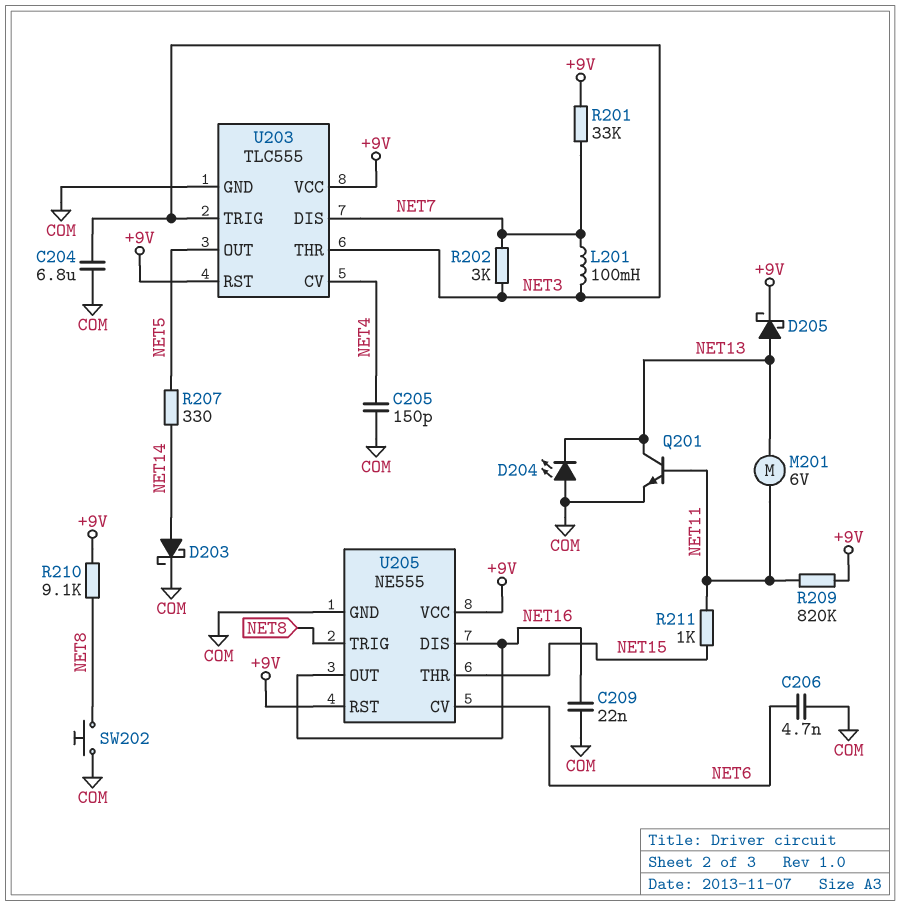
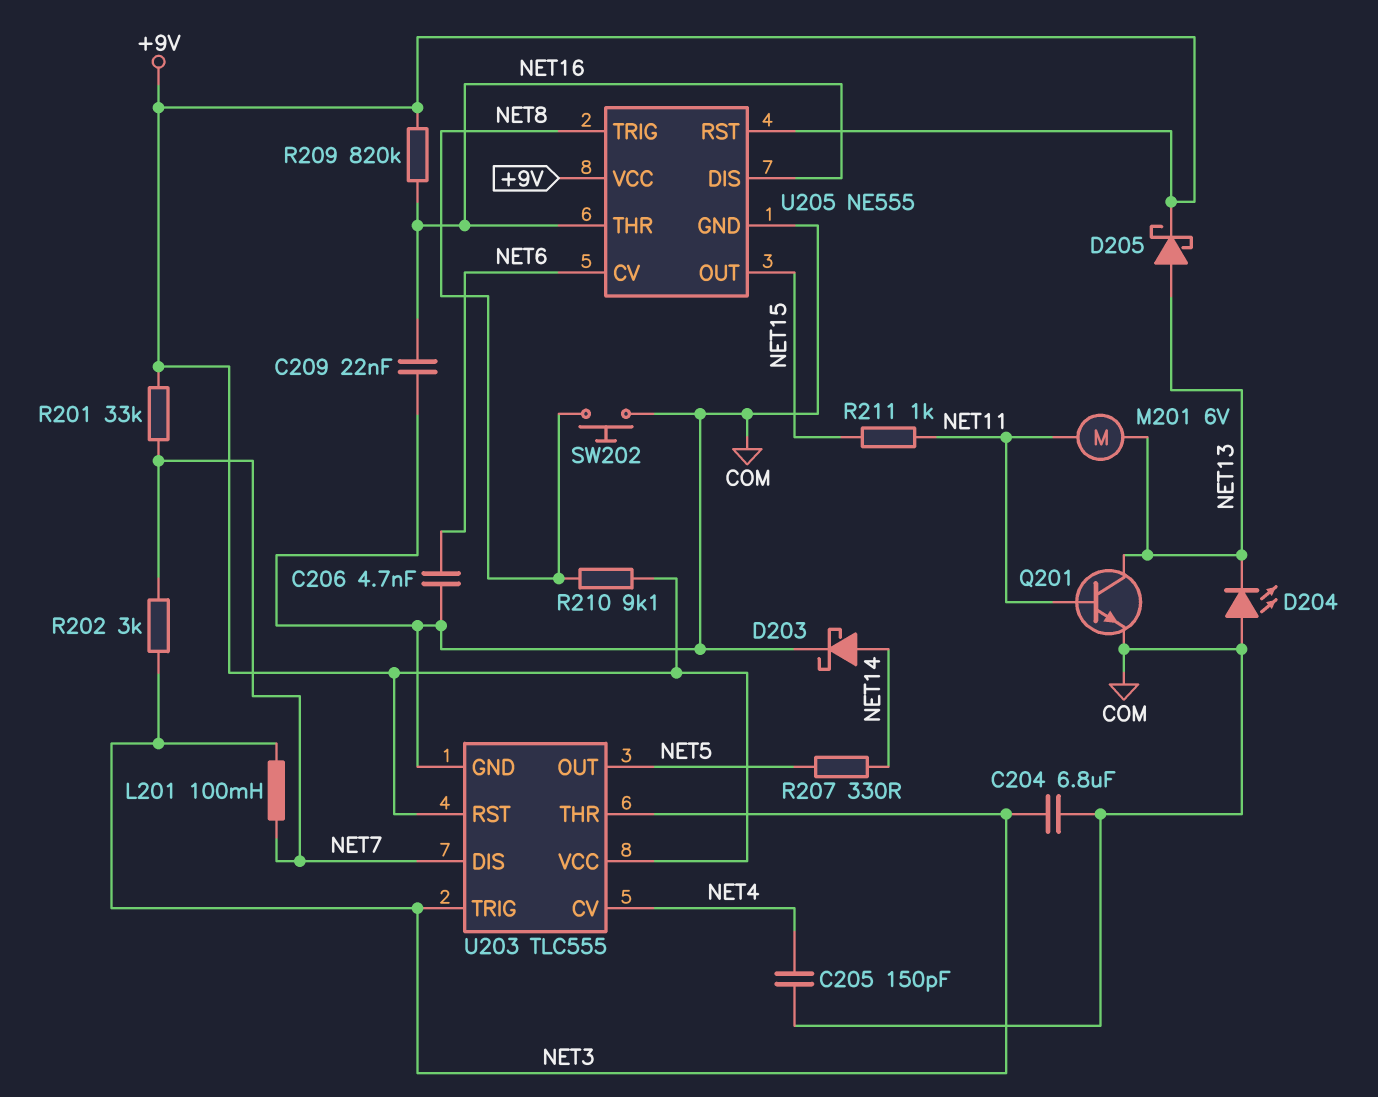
R209: 820k (+9V, NET11) -> 820k (+9V, NET16)
U205 pin OUT: NET16 -> NET15
U205 pin THR: NET15 -> NET16

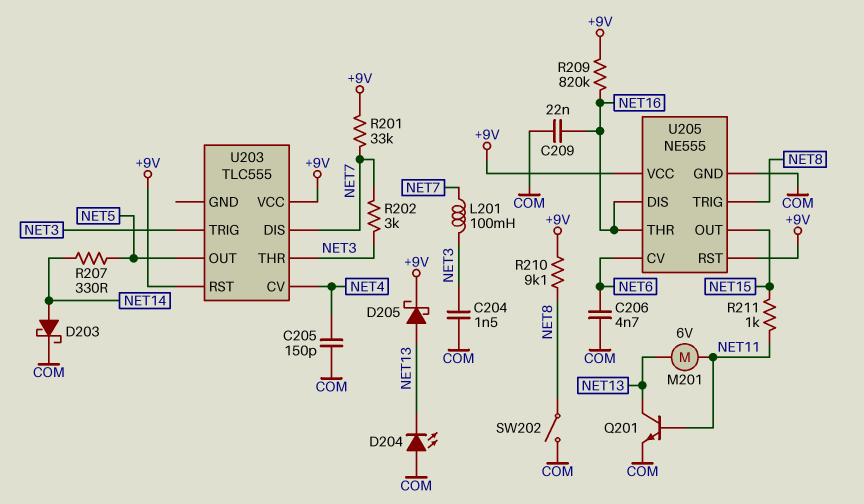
C204: 6.8uF (COM, NET3) -> 1.5nF (COM, NET3)
SW202: button (COM, NET8) -> switch (COM, NET8)
U203 pin GND: COM -> none

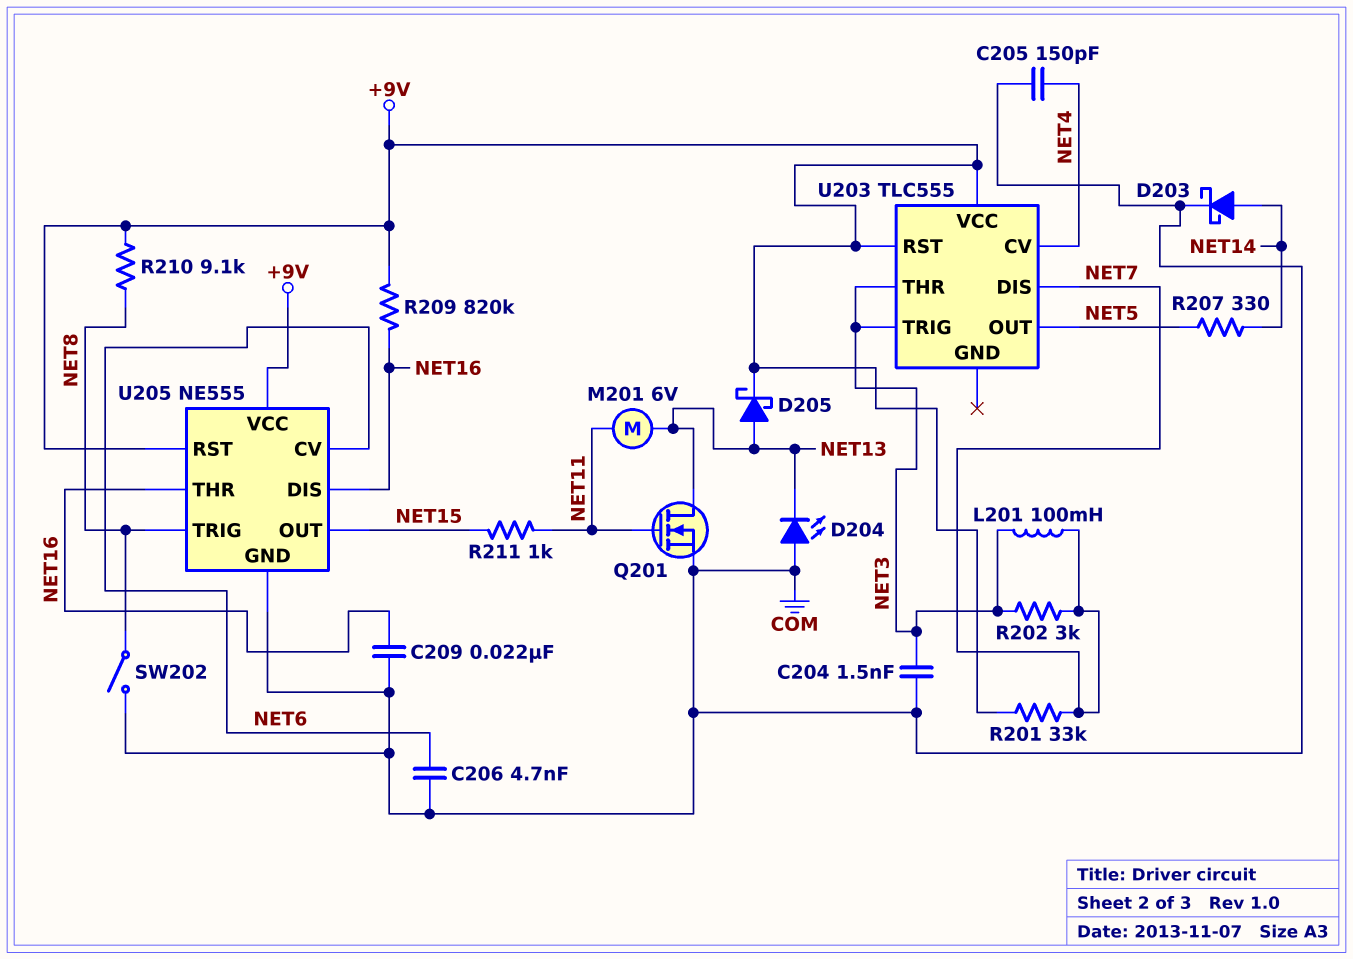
Q201: NPN (B NET11, C NET13, E COM) -> NMOS (G NET11, D NET13, S COM)

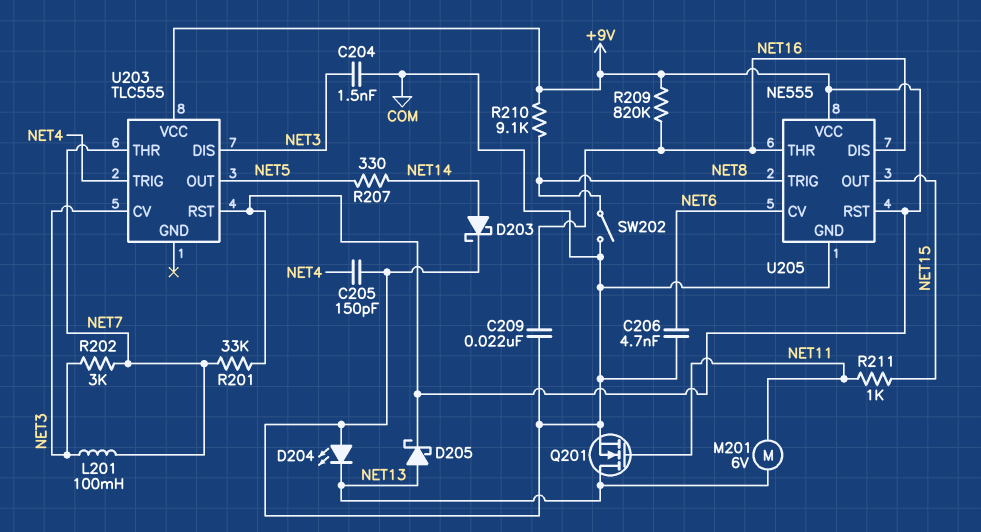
U203 pin CV: NET4 -> NET3
U203 pin DIS: NET7 -> NET3
U203 pin THR: NET3 -> NET7
U203 pin TRIG: NET3 -> NET4

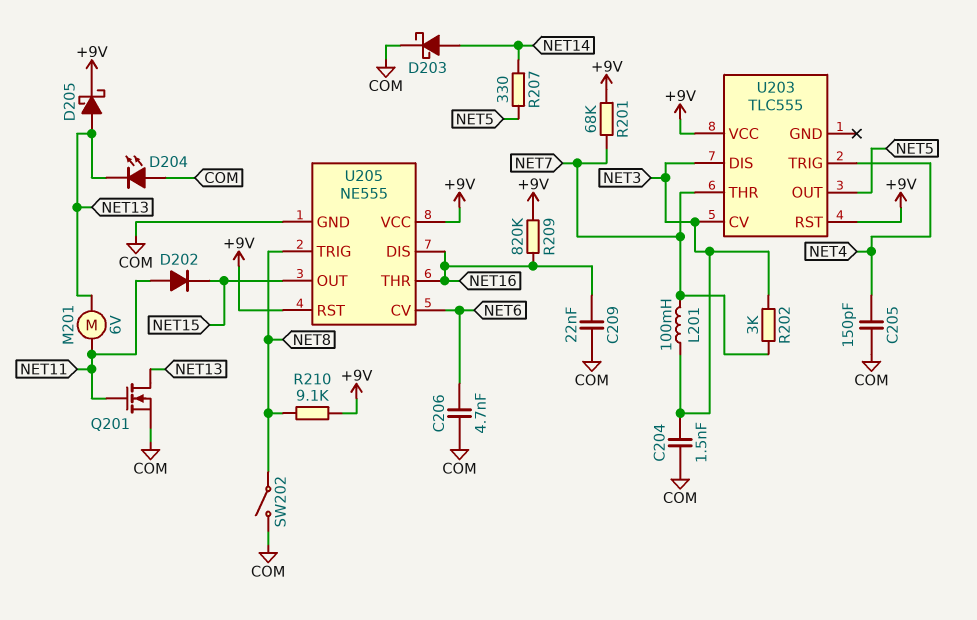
D202: none -> diode (A NET11, K NET15)
R201: 33k (+9V, NET7) -> 68k (+9V, NET7)
R211: 1k (NET11, NET15) -> none

